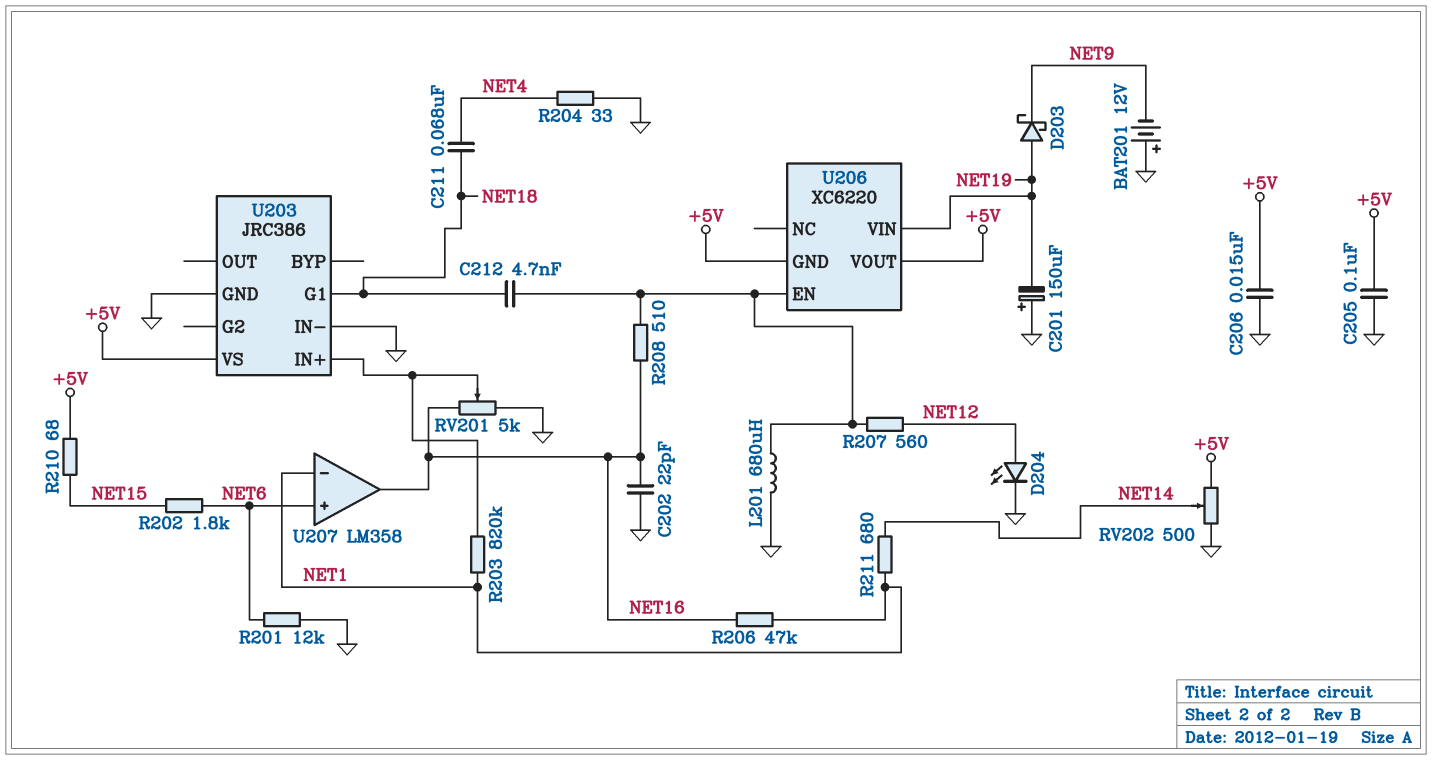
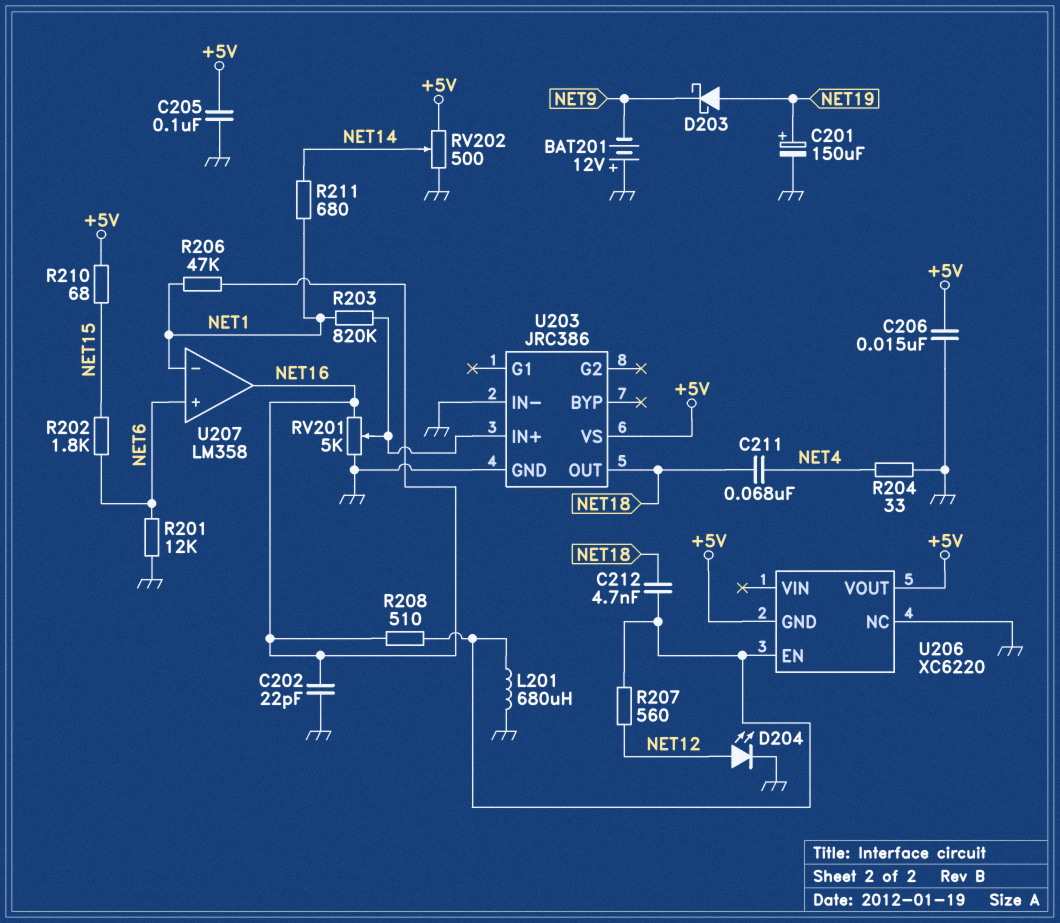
C201: 150uF (plus GND, minus NET19) -> 150uF (plus NET19, minus GND)
U203 pin G1: NET18 -> none
U203 pin OUT: none -> NET18
U206 pin NC: none -> GND
U206 pin VIN: NET19 -> none

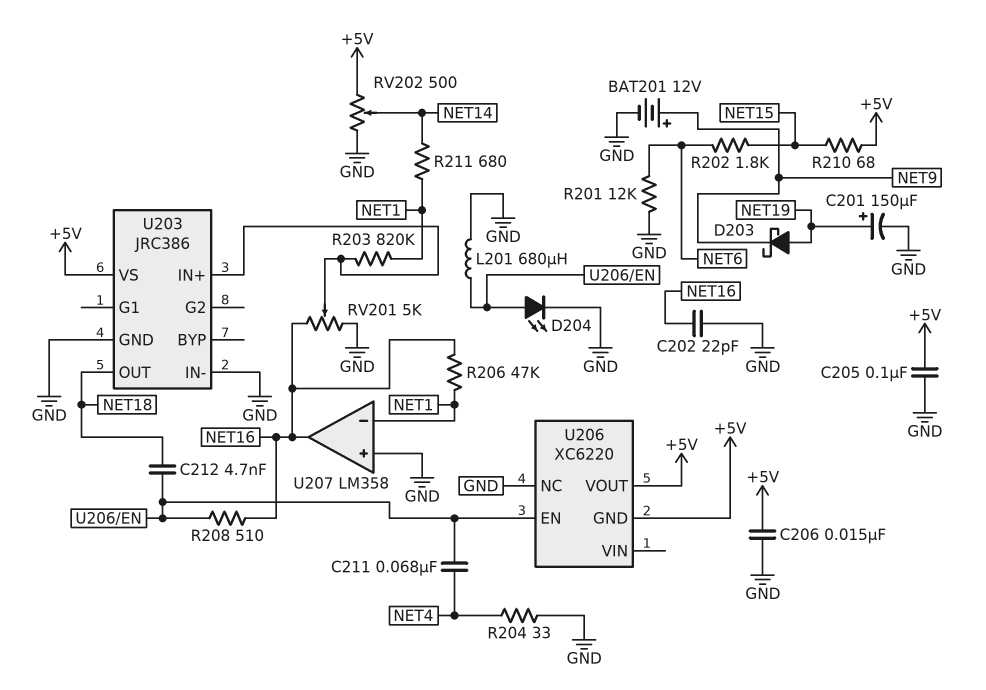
BAT201: 12V (plus GND, minus NET9) -> 12V (plus NET9, minus GND)
C211: 68nF (NET4, NET18) -> 68nF (NET4, U206/EN)
D204: LED (A NET12, K GND) -> LED (A U206/EN, K GND)
R207: 560 (NET12, U206/EN) -> none
U207 pin in+: NET6 -> GND

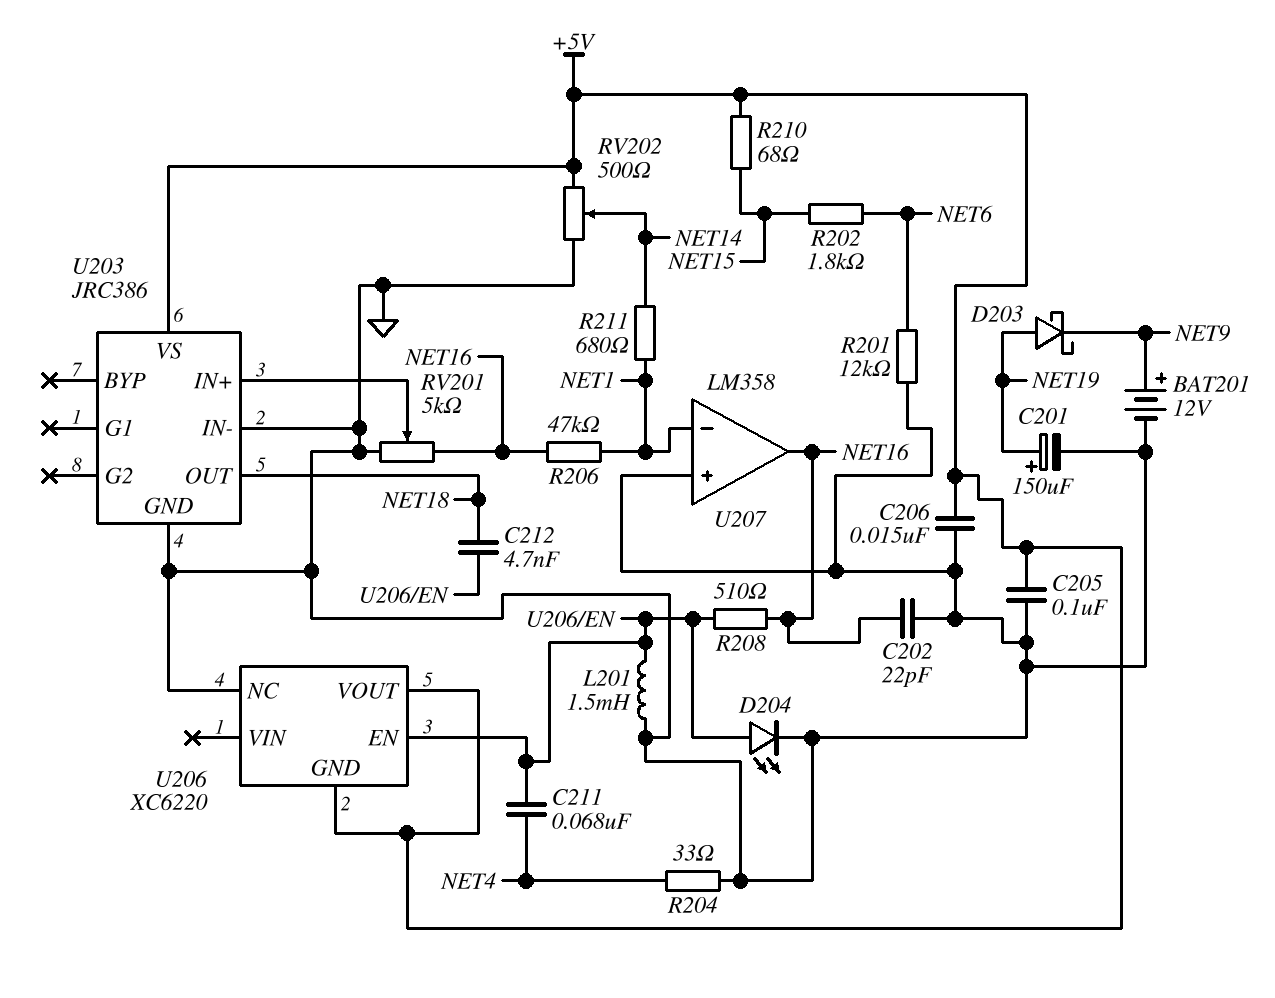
L201: 680uH (GND, U206/EN) -> 1.5mH (GND, U206/EN)
R203: 820k (NET1, U203/IN+) -> none

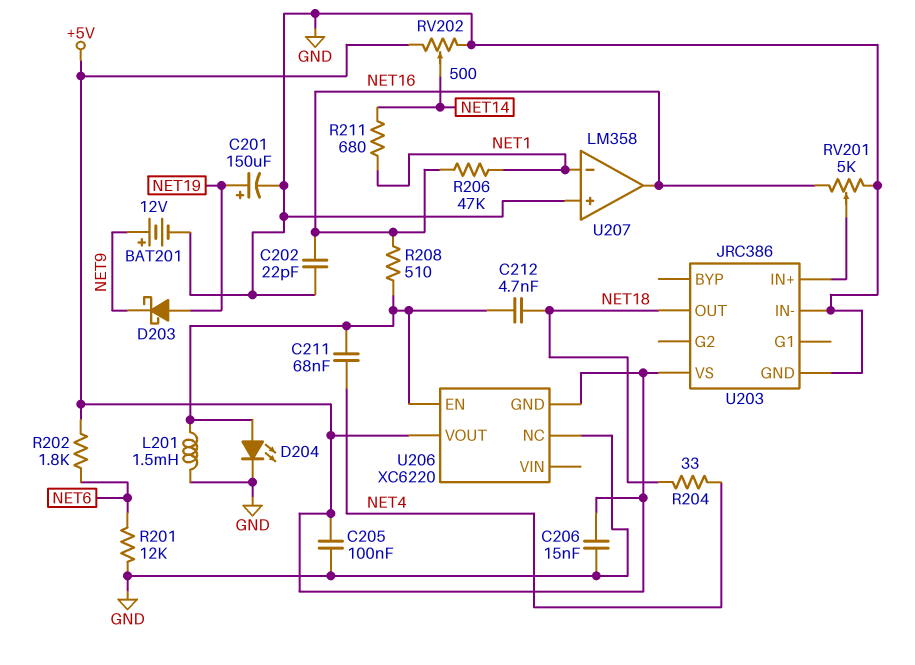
R202: 1.8k (NET6, NET15) -> 1.8k (+5V, NET6)
R204: 33 (GND, NET4) -> 33 (NET4, NET18)
R210: 68 (+5V, NET15) -> none

